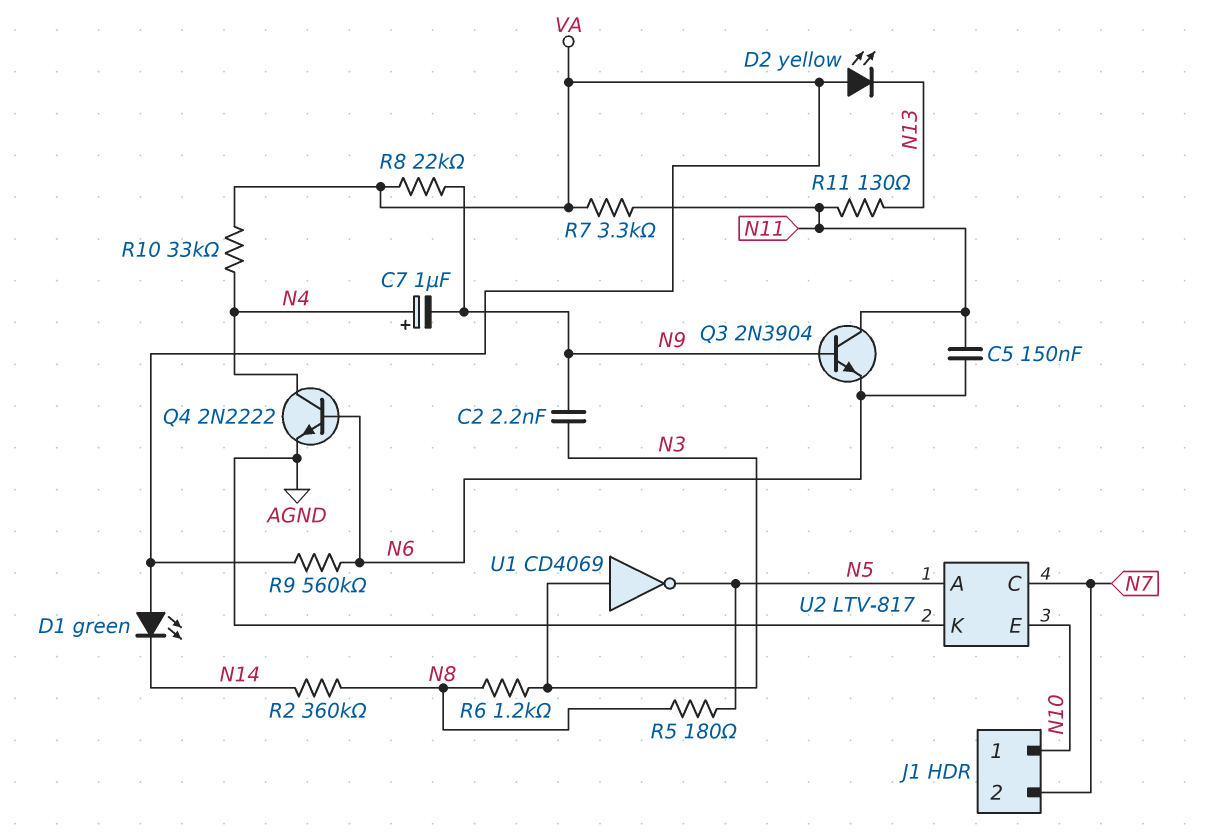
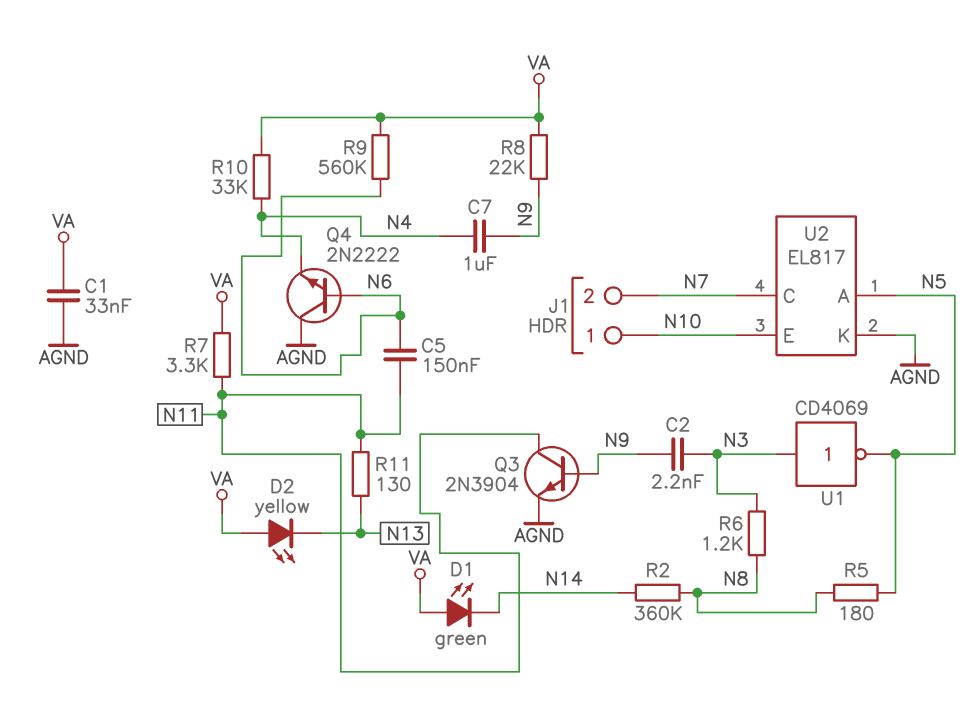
C1: none -> 33nF (AGND, VA)
C7: 1uF (plus N4, minus N9) -> 1uF (N4, N9)
Q3: NPN 2N3904 (B N9, C N11, E N6) -> NPN 2N3904 (B N9, C N11, E AGND)
Q4: NPN 2N2222 (B N6, C N4, E AGND) -> NPN 2N2222 (B N6, C AGND, E N4)
U2: LTV-817 -> EL817

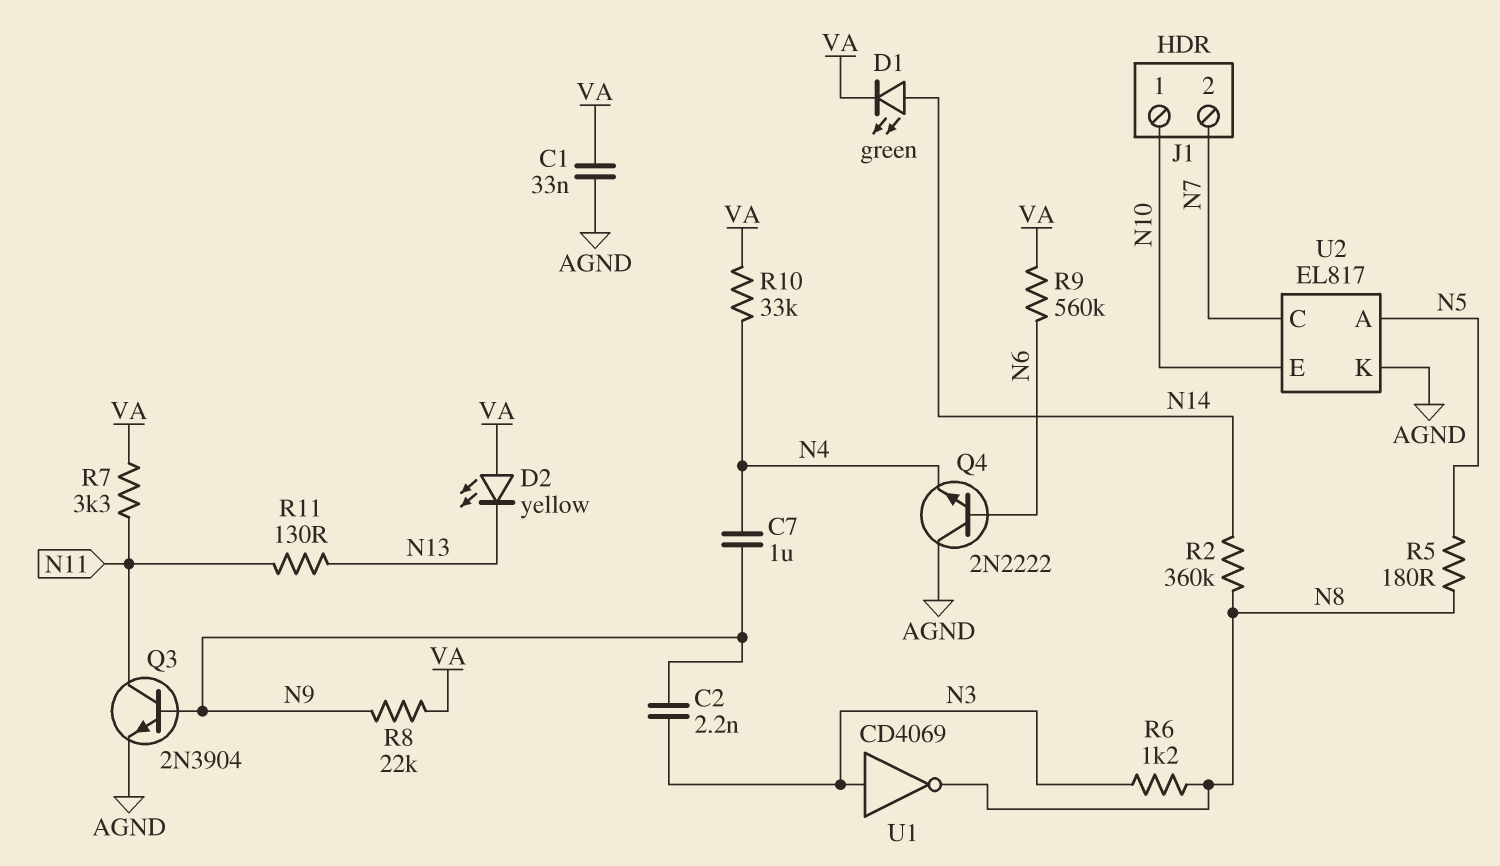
C5: 150nF (N6, N11) -> none
D1: LED green (A VA, K N14) -> LED green (A N14, K VA)
U1: NOT CD4069 (in N3, out N5) -> NOT CD4069 (in N3, out N8)

